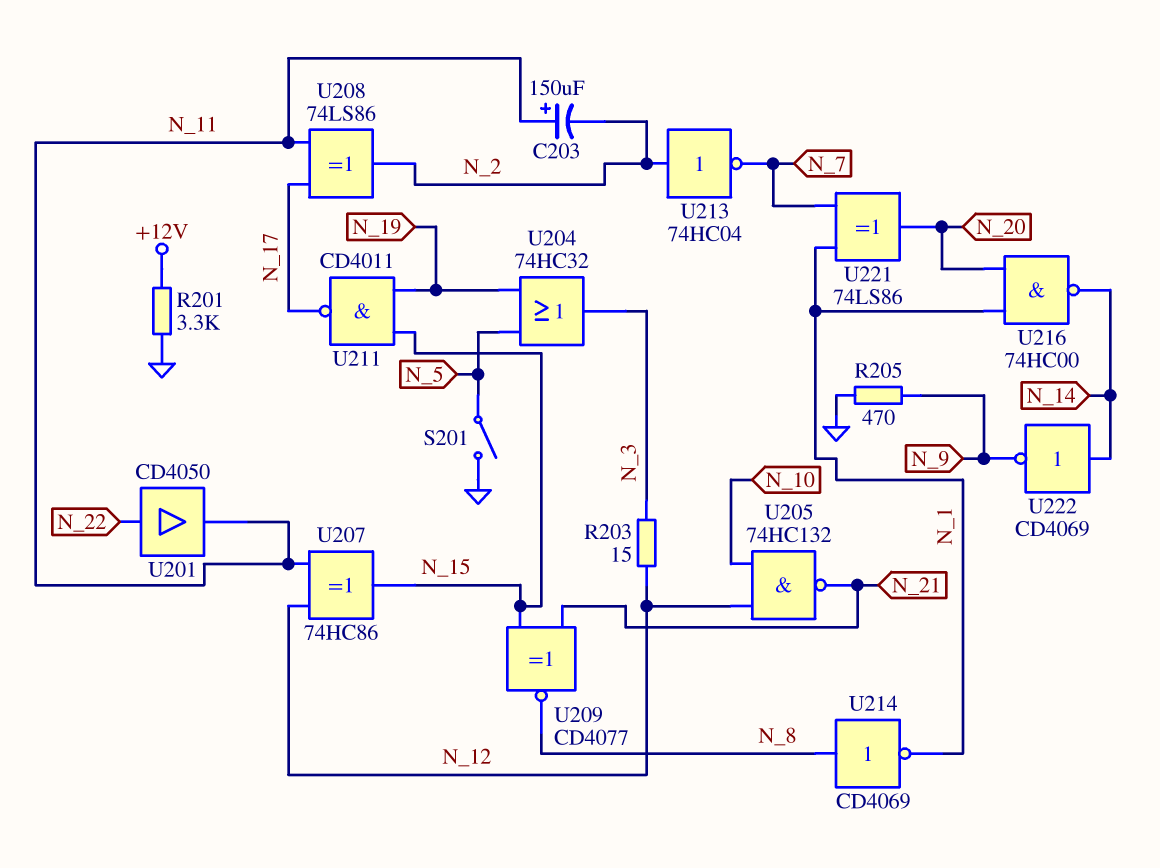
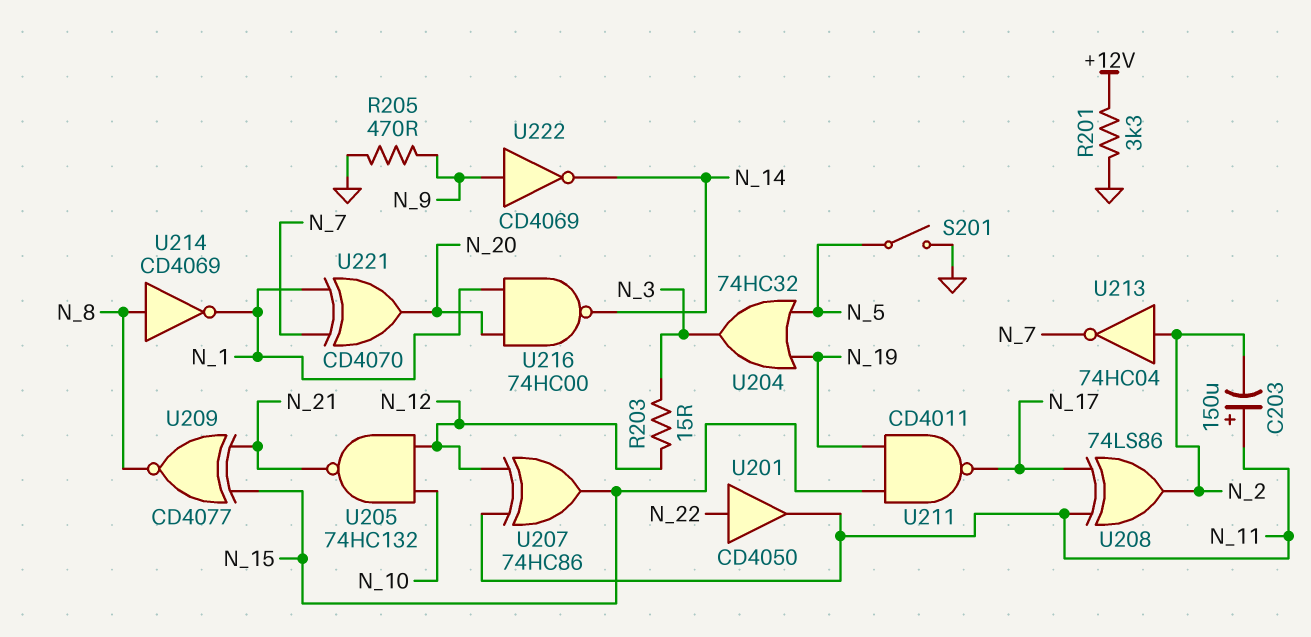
U221: XOR 74LS86 (in N_1, in N_7, out N_20) -> XOR CD4070 (in N_1, in N_7, out N_20)
U222: NOT CD4069 (in N_14, out N_9) -> NOT CD4069 (in N_9, out N_14)

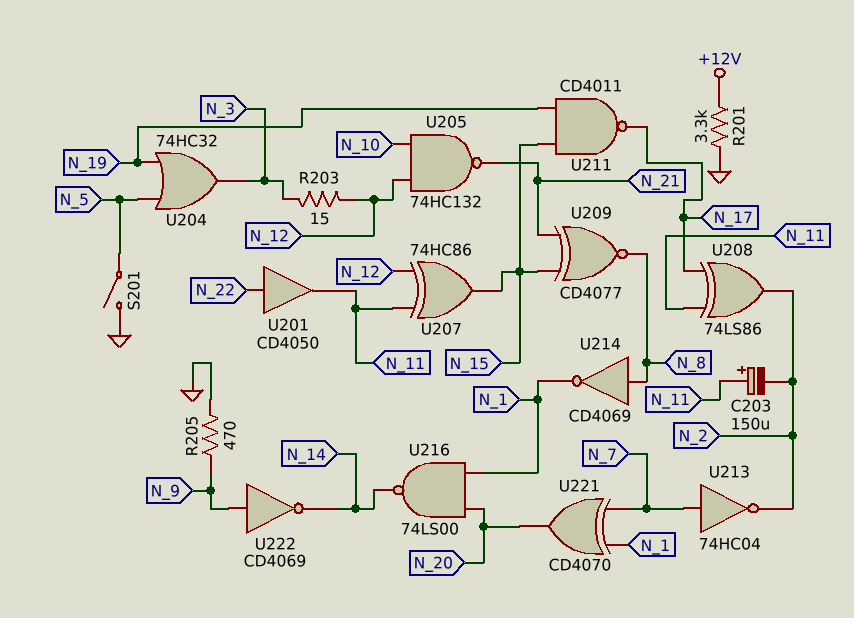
U213: NOT 74HC04 (in N_2, out N_7) -> NOT 74HC04 (in N_7, out N_2)
U216: NAND 74HC00 (in N_1, in N_20, out N_14) -> NAND 74LS00 (in N_1, in N_20, out N_14)

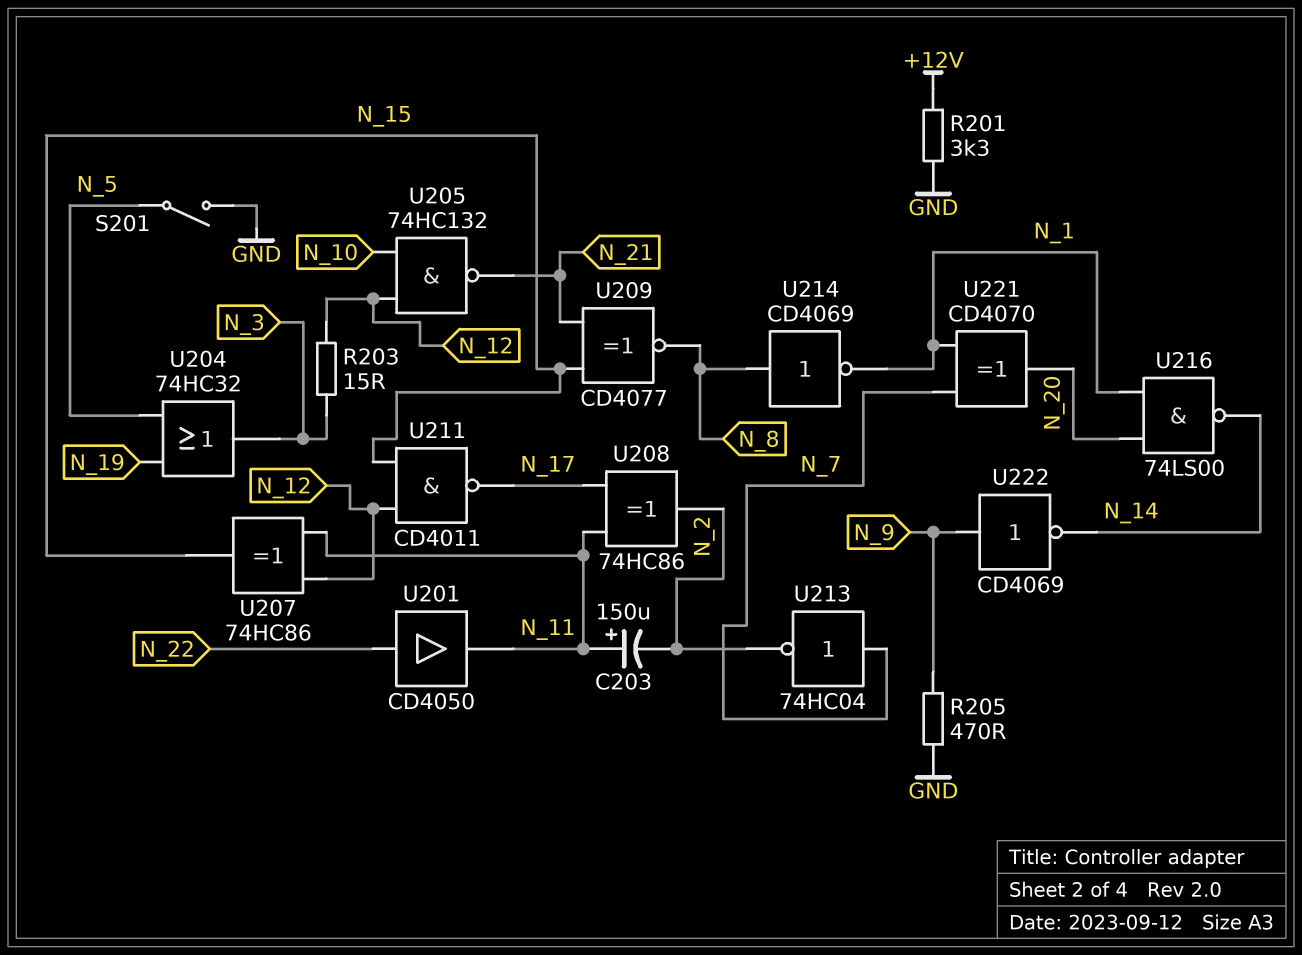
U208: XOR 74LS86 (in N_11, in N_17, out N_2) -> XOR 74HC86 (in N_11, in N_17, out N_2)
U211: NAND CD4011 (in N_15, in N_19, out N_17) -> NAND CD4011 (in N_12, in N_15, out N_17)

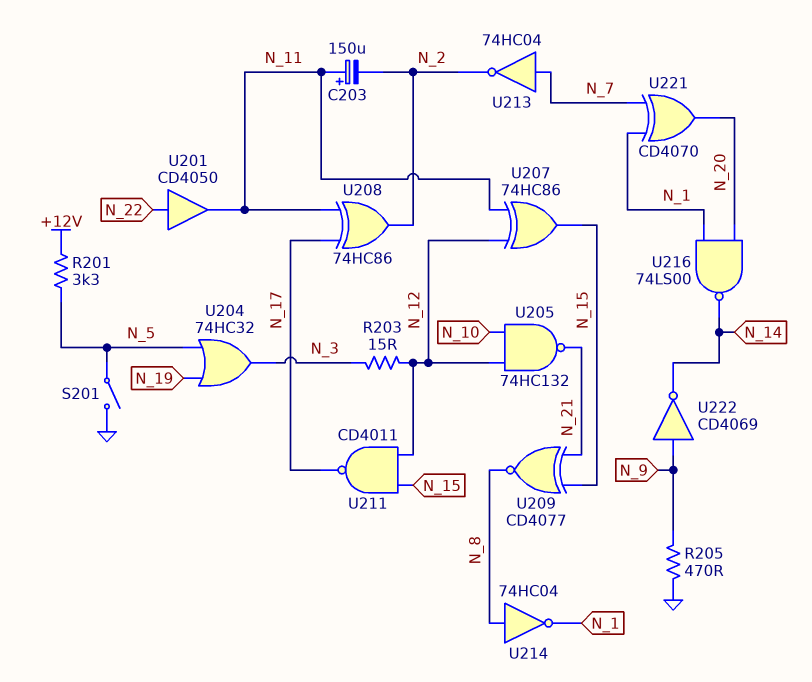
R201: 3.3k (+12V, GND) -> 3.3k (+12V, N_5)
U214: NOT CD4069 (in N_8, out N_1) -> NOT 74HC04 (in N_8, out N_1)

